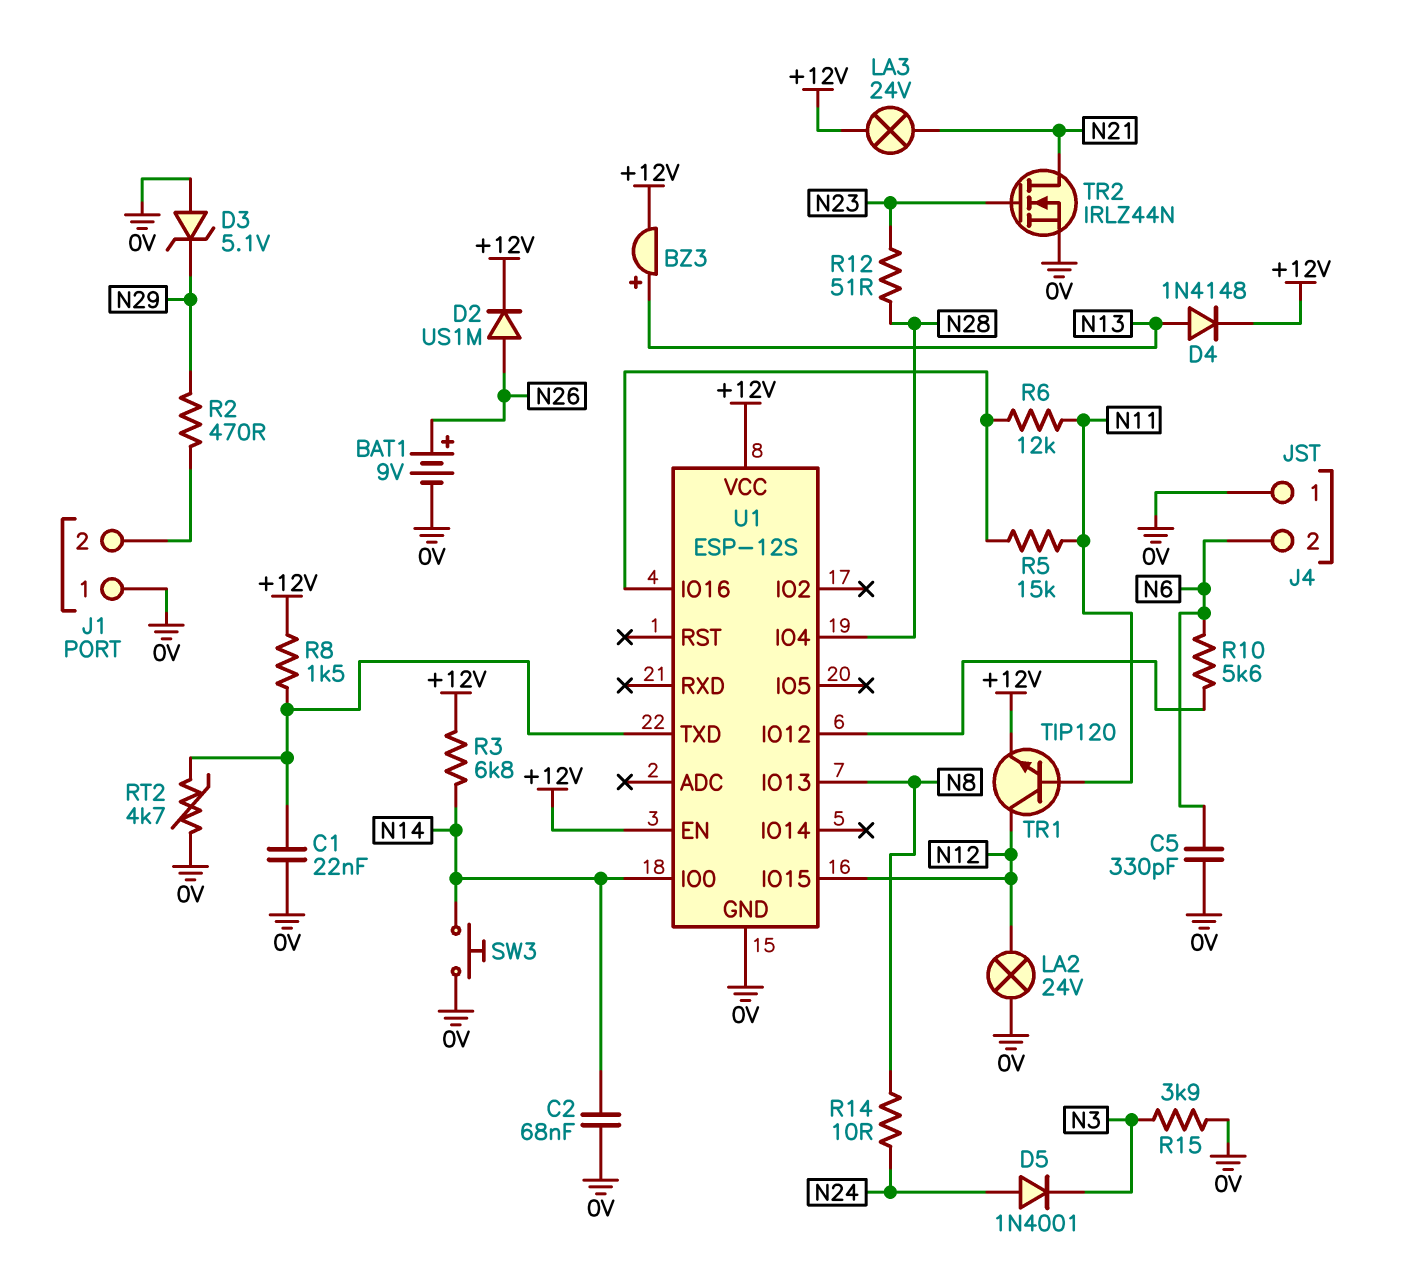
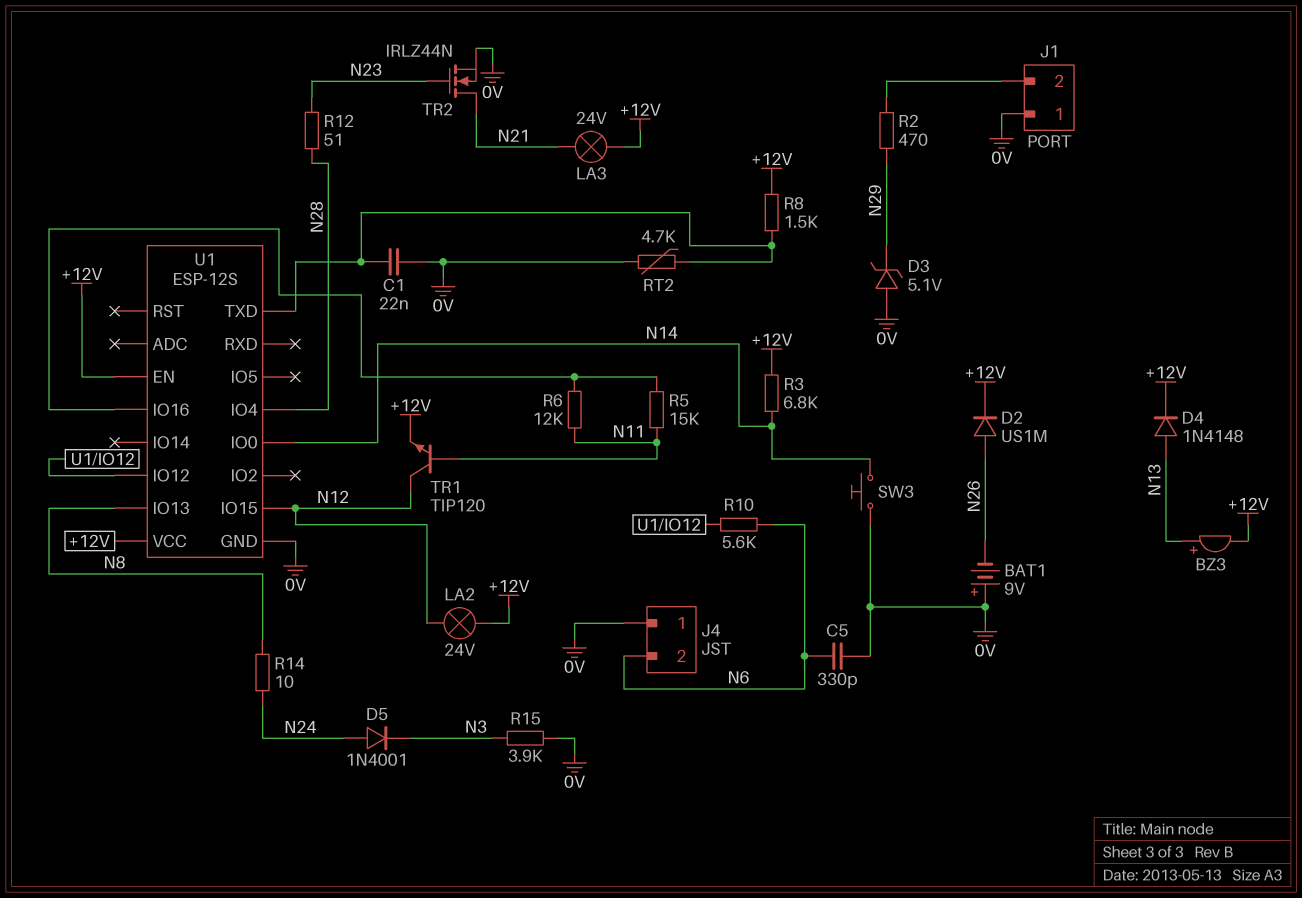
BAT1: 9V (plus N26, minus 0V) -> 9V (plus 0V, minus N26)
C2: 68nF (0V, N14) -> none
LA2: lamp 24V (0V, N12) -> lamp 24V (+12V, N12)

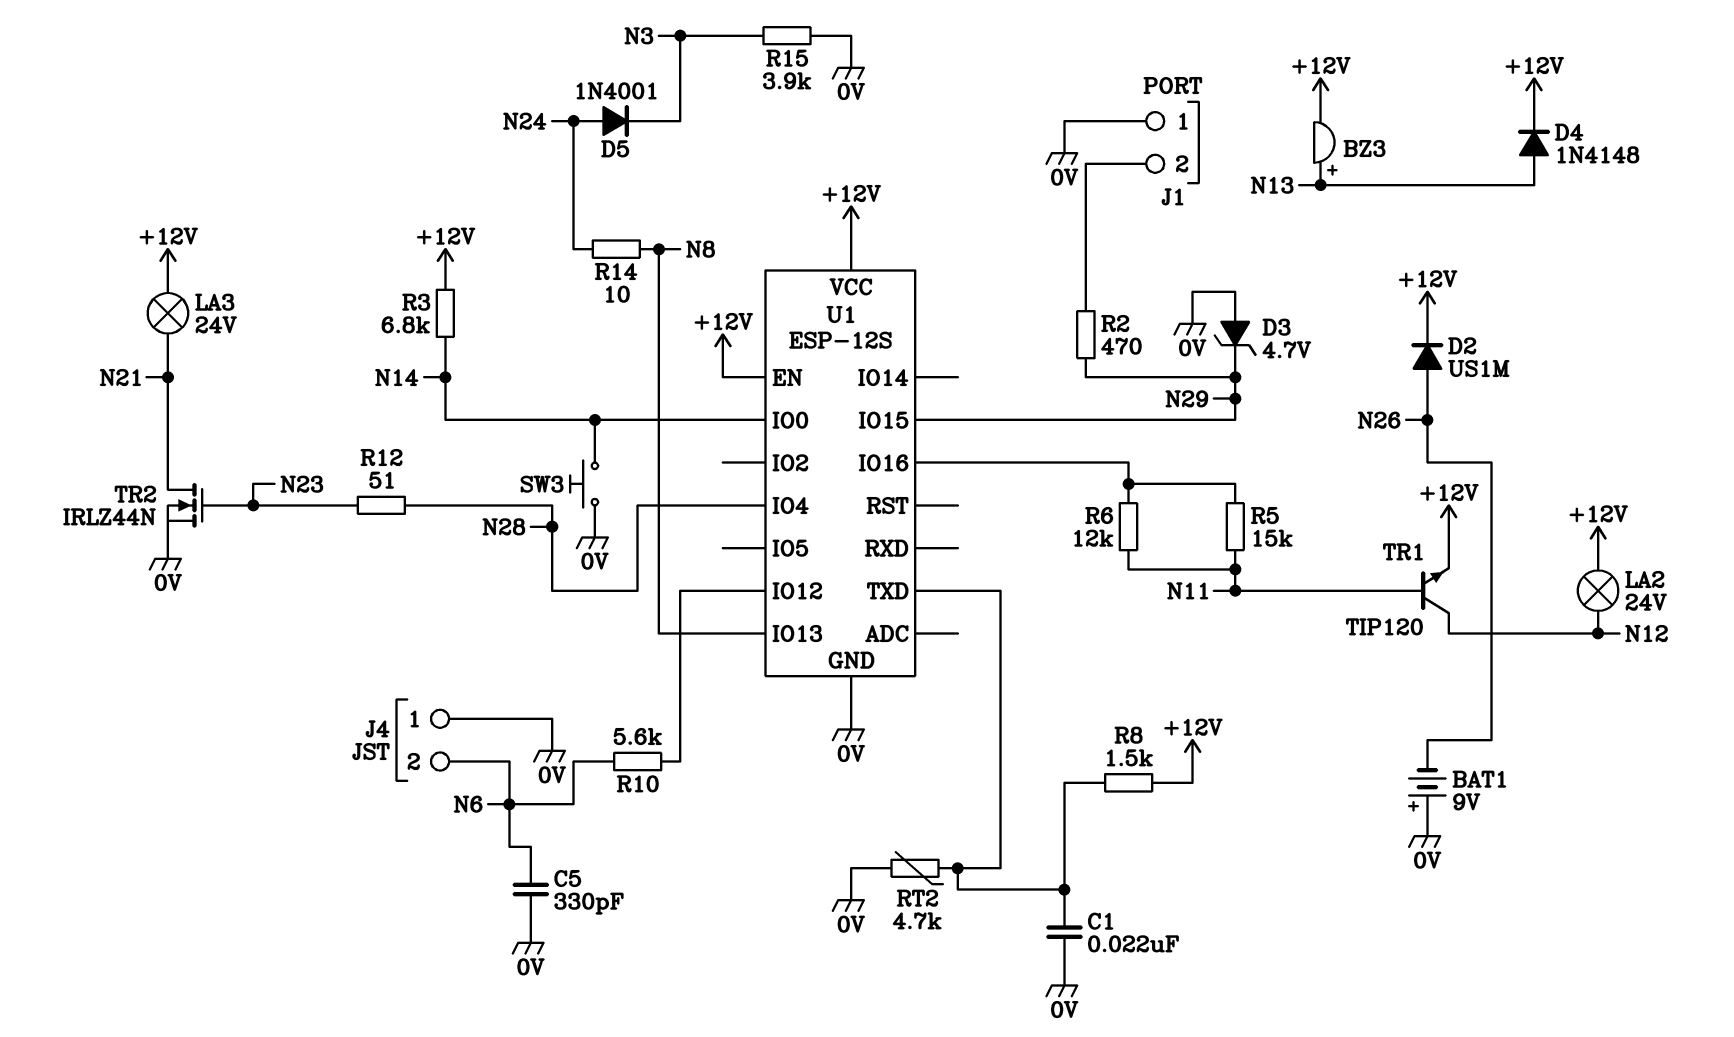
D3: zener 5.1V (A 0V, K N29) -> zener 4.7V (A 0V, K N29)
U1 pin IO15: N12 -> N29

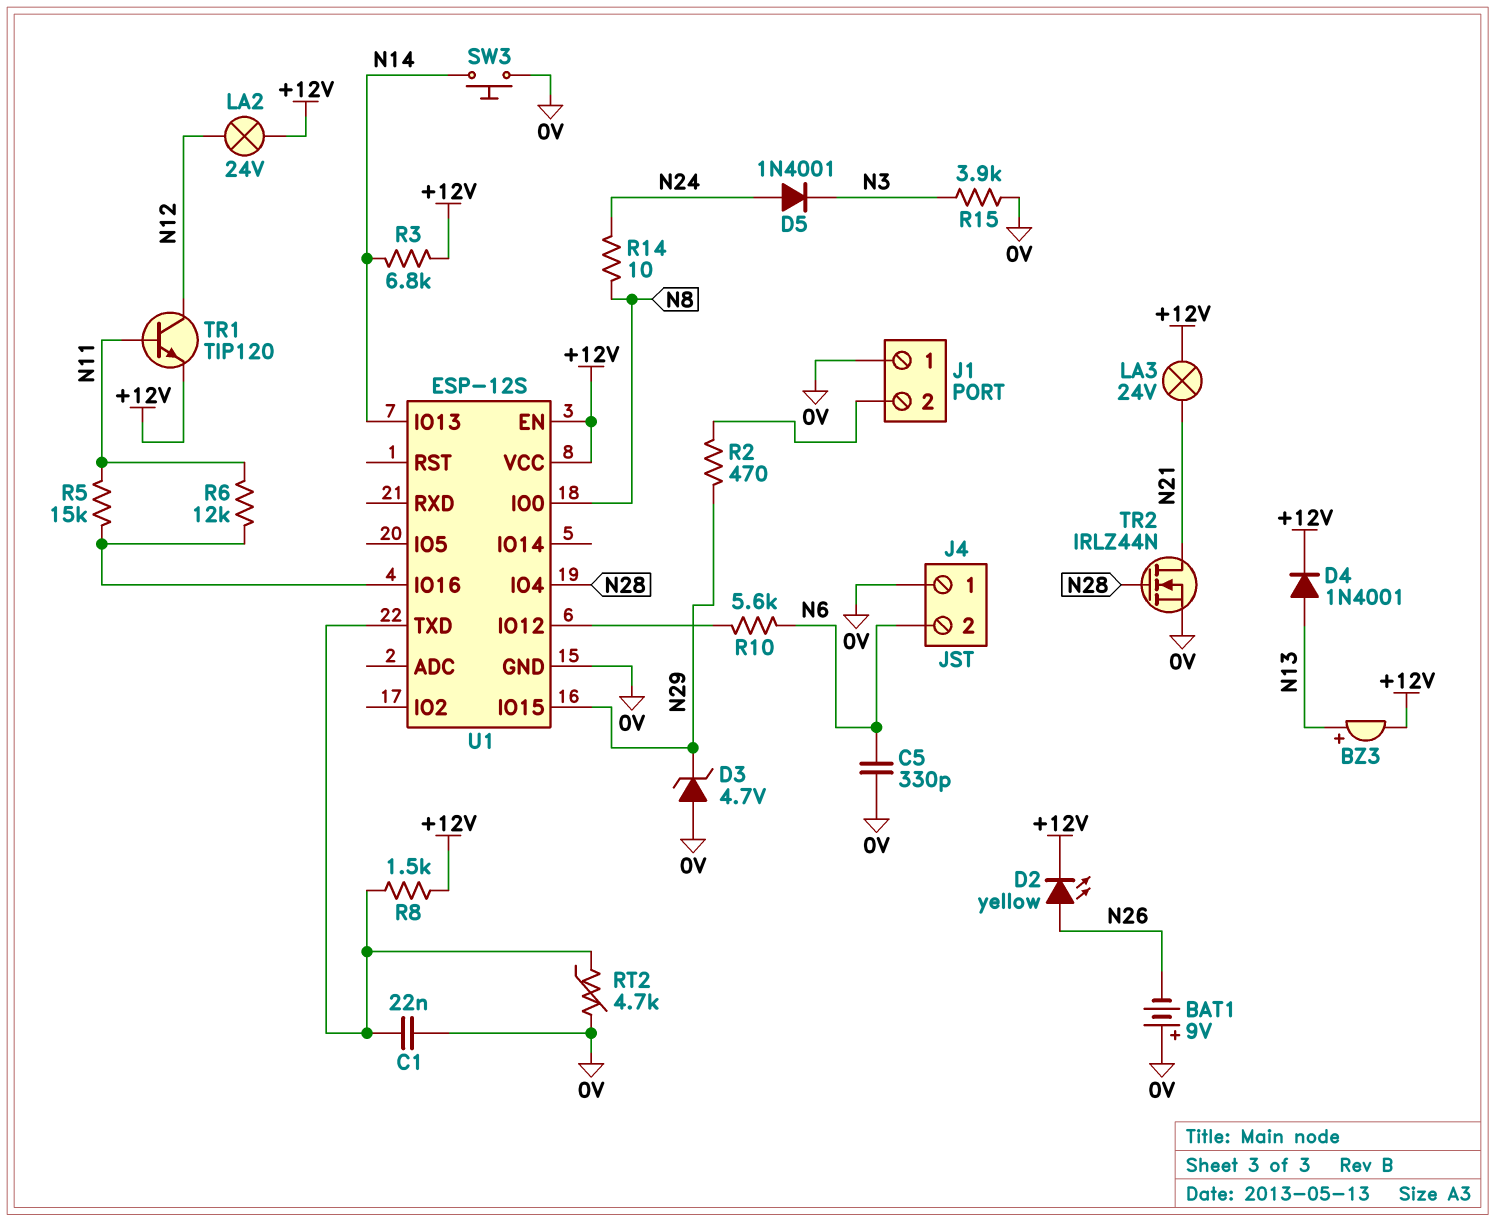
D2: diode US1M (A N26, K +12V) -> LED yellow (A N26, K +12V)
D4: diode 1N4148 (A N13, K +12V) -> diode 1N4001 (A N13, K +12V)
R12: 51 (N23, N28) -> none
TR2: NMOS IRLZ44N (G N23, D N21, S 0V) -> NMOS IRLZ44N (G N28, D N21, S 0V)
U1 pin IO0: N14 -> N8
U1 pin IO13: N8 -> N14

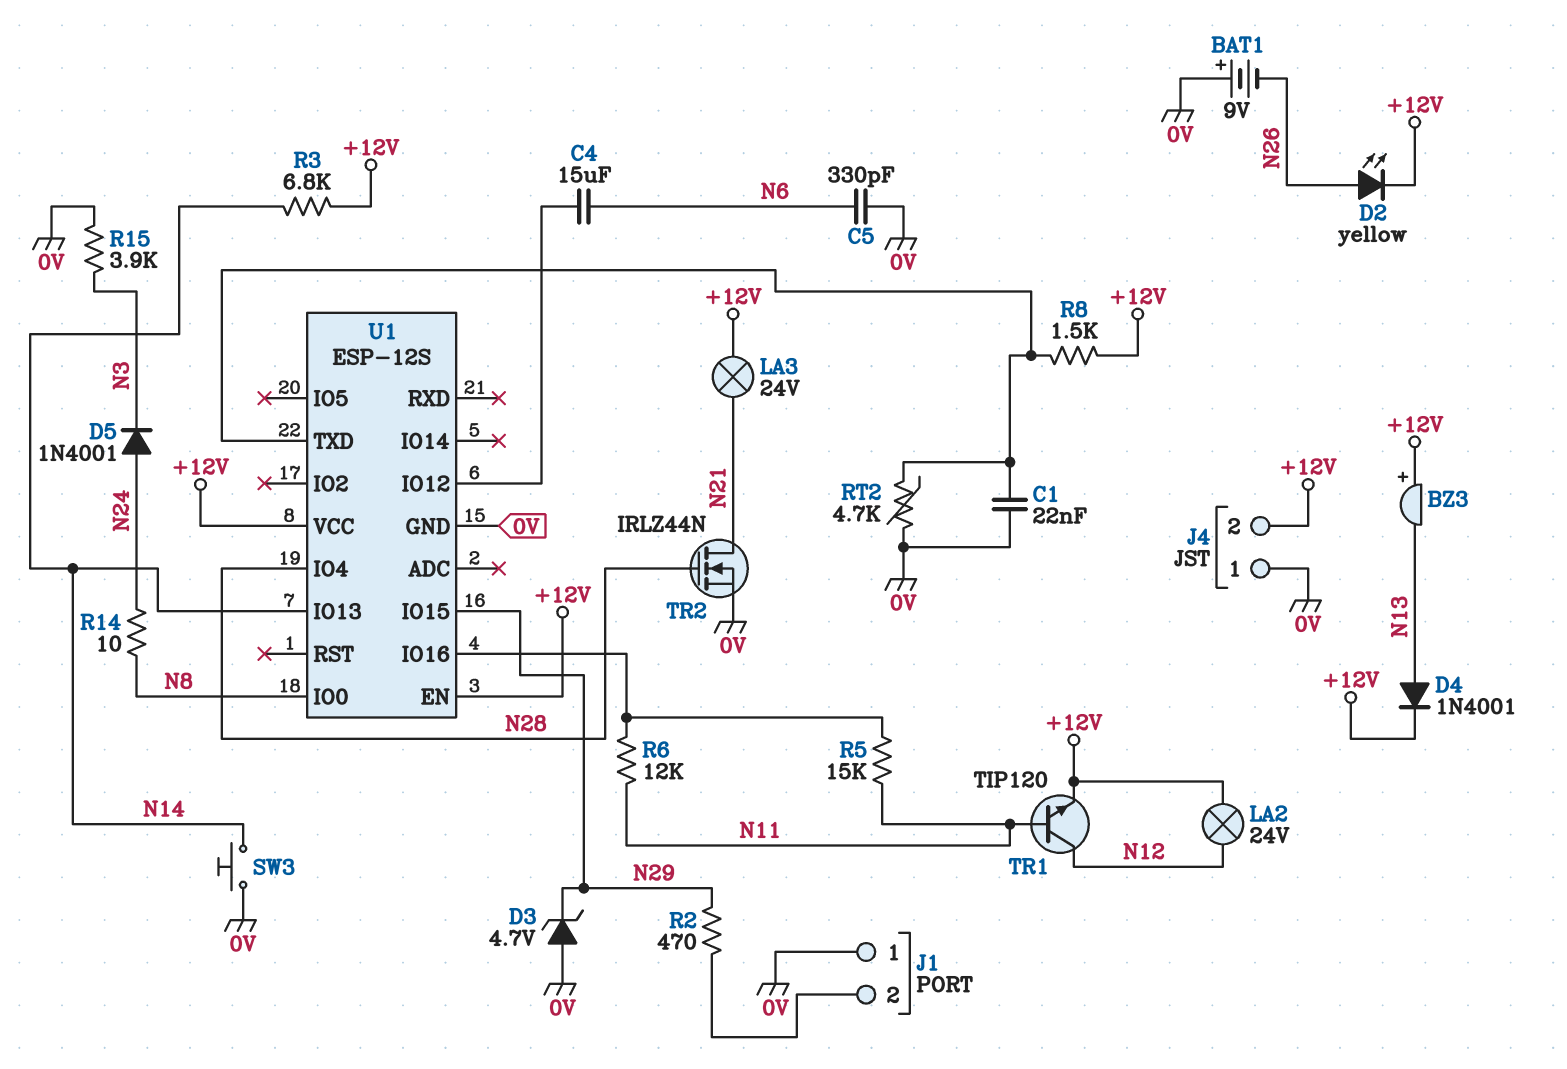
BZ3: buzzer (plus N13, minus +12V) -> buzzer (plus +12V, minus N13)
C4: none -> 15uF (N6, U1/IO12)
J4 pin 2: N6 -> +12V
R10: 5.6k (N6, U1/IO12) -> none

